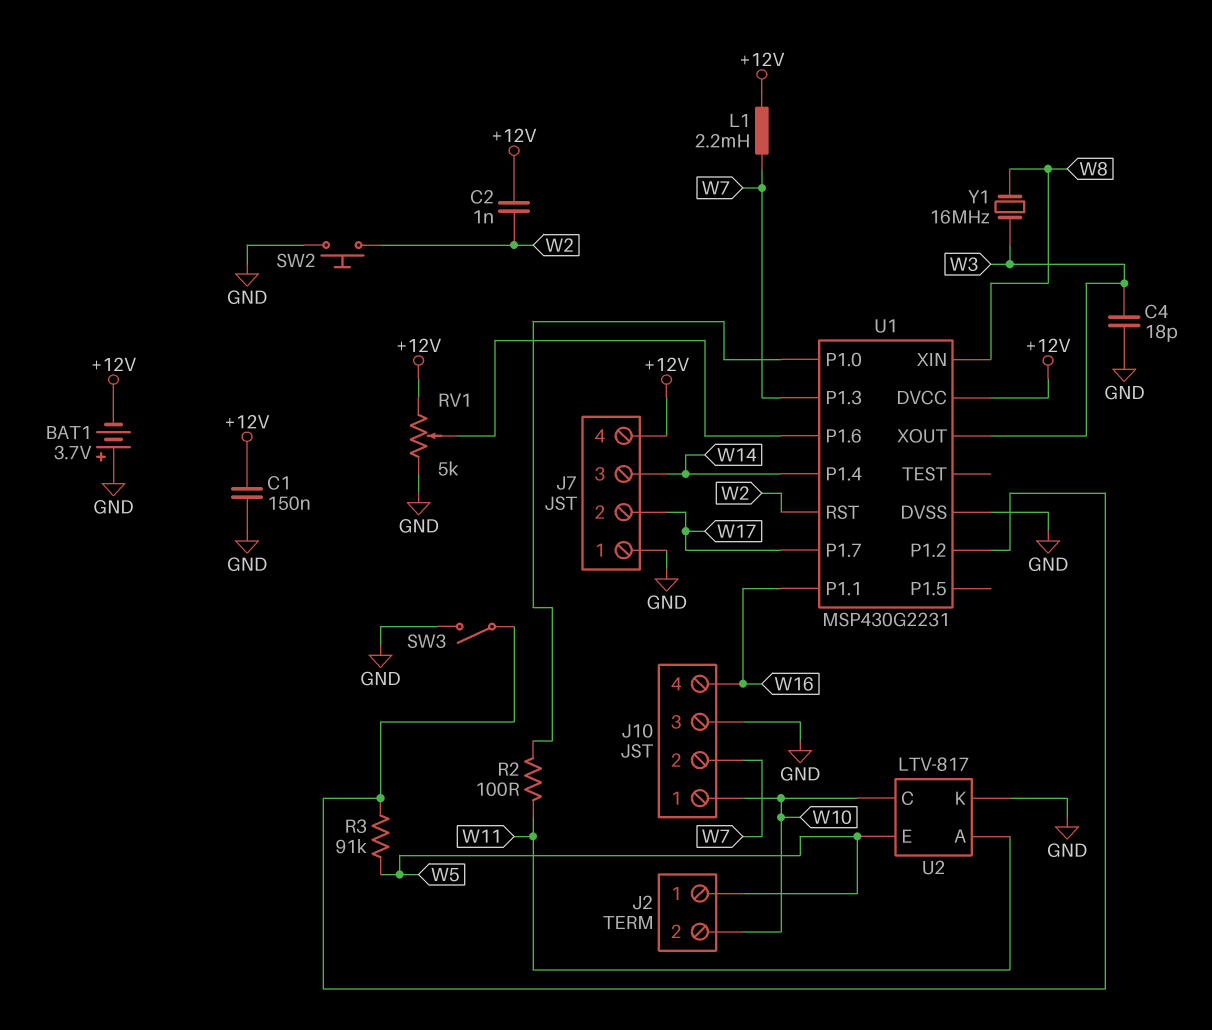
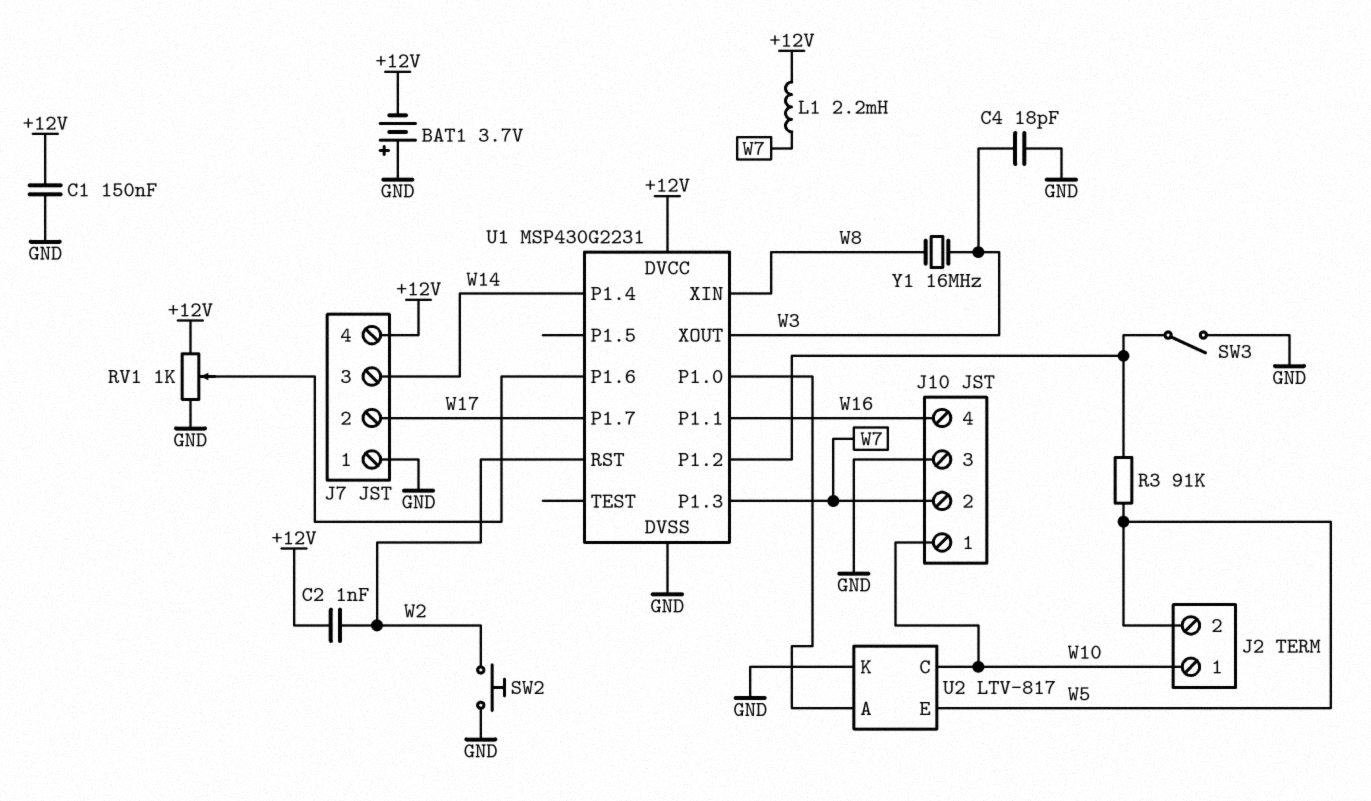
J2 pin 1: W5 -> W10
J2 pin 2: W10 -> W5
R2: 100 (U1/P1.0, W11) -> none
RV1: 5k (+12V, GND, wiper U1/P1.6) -> 1k (+12V, GND, wiper U1/P1.6)
U2 pin A: W11 -> U1/P1.0

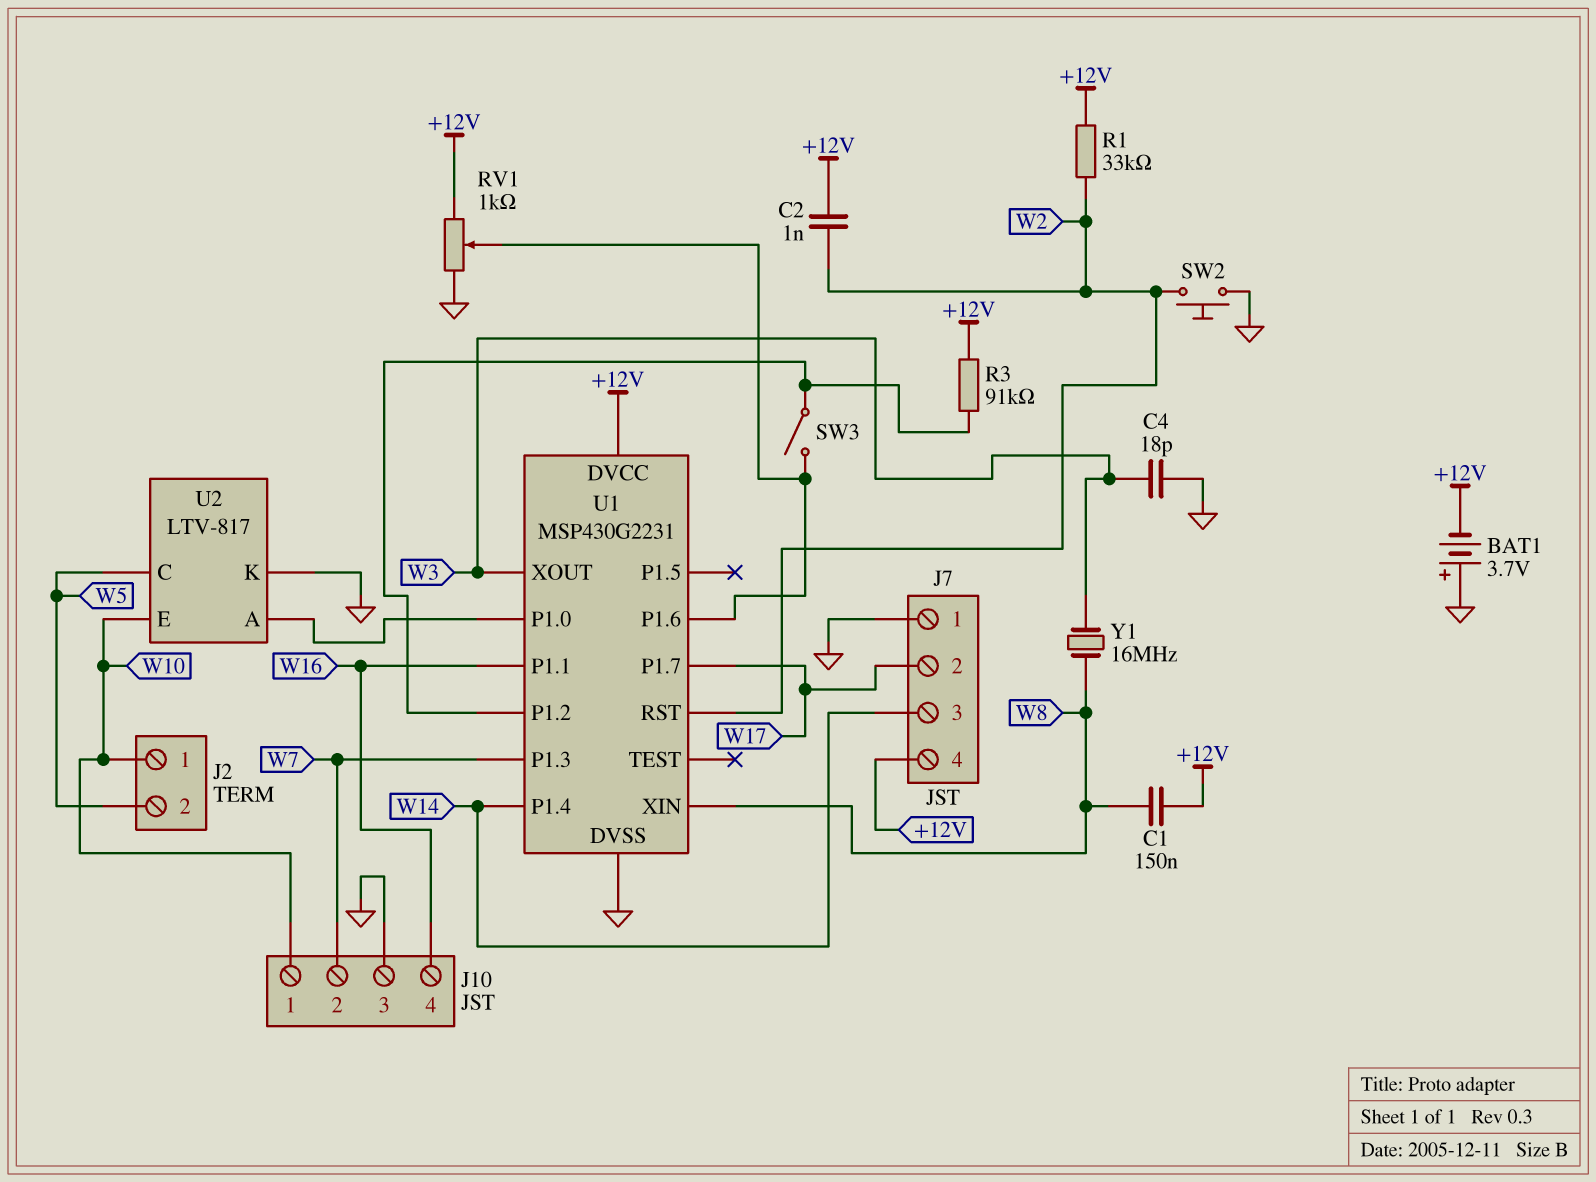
C1: 150nF (+12V, GND) -> 150nF (+12V, W8)
L1: 2.2mH (+12V, W7) -> none
R1: none -> 33k (+12V, W2)
R3: 91k (U1/P1.2, W5) -> 91k (+12V, U1/P1.2)
SW3: switch (GND, U1/P1.2) -> switch (U1/P1.2, U1/P1.6)
U2 pin C: W10 -> W5
U2 pin E: W5 -> W10

